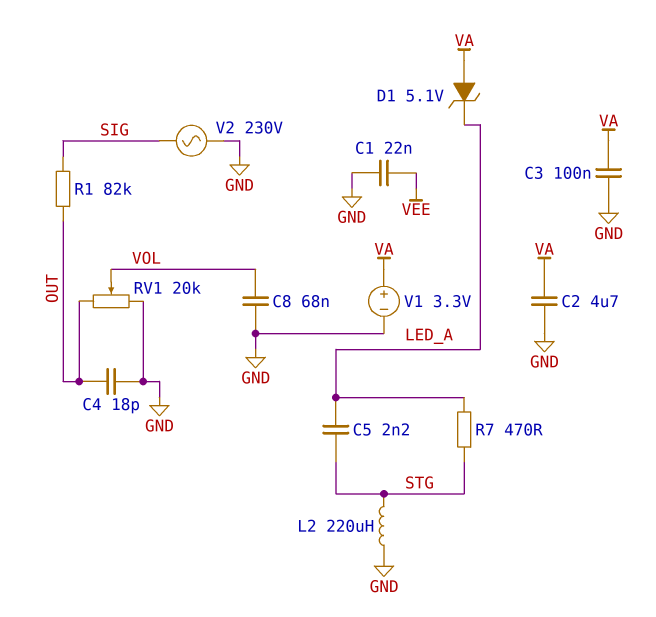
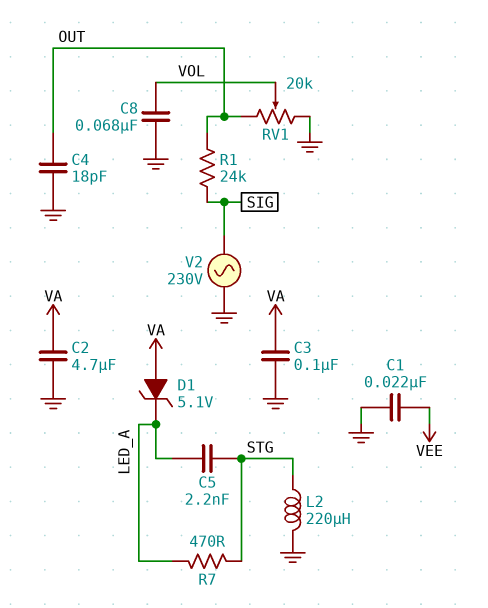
R1: 82k (OUT, SIG) -> 24k (OUT, SIG)
V1: 3.3V (plus VA, minus GND) -> none

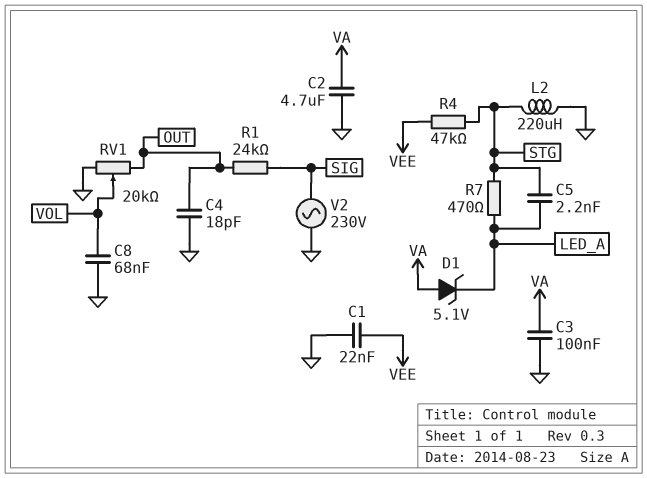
R4: none -> 47k (STG, VEE)

